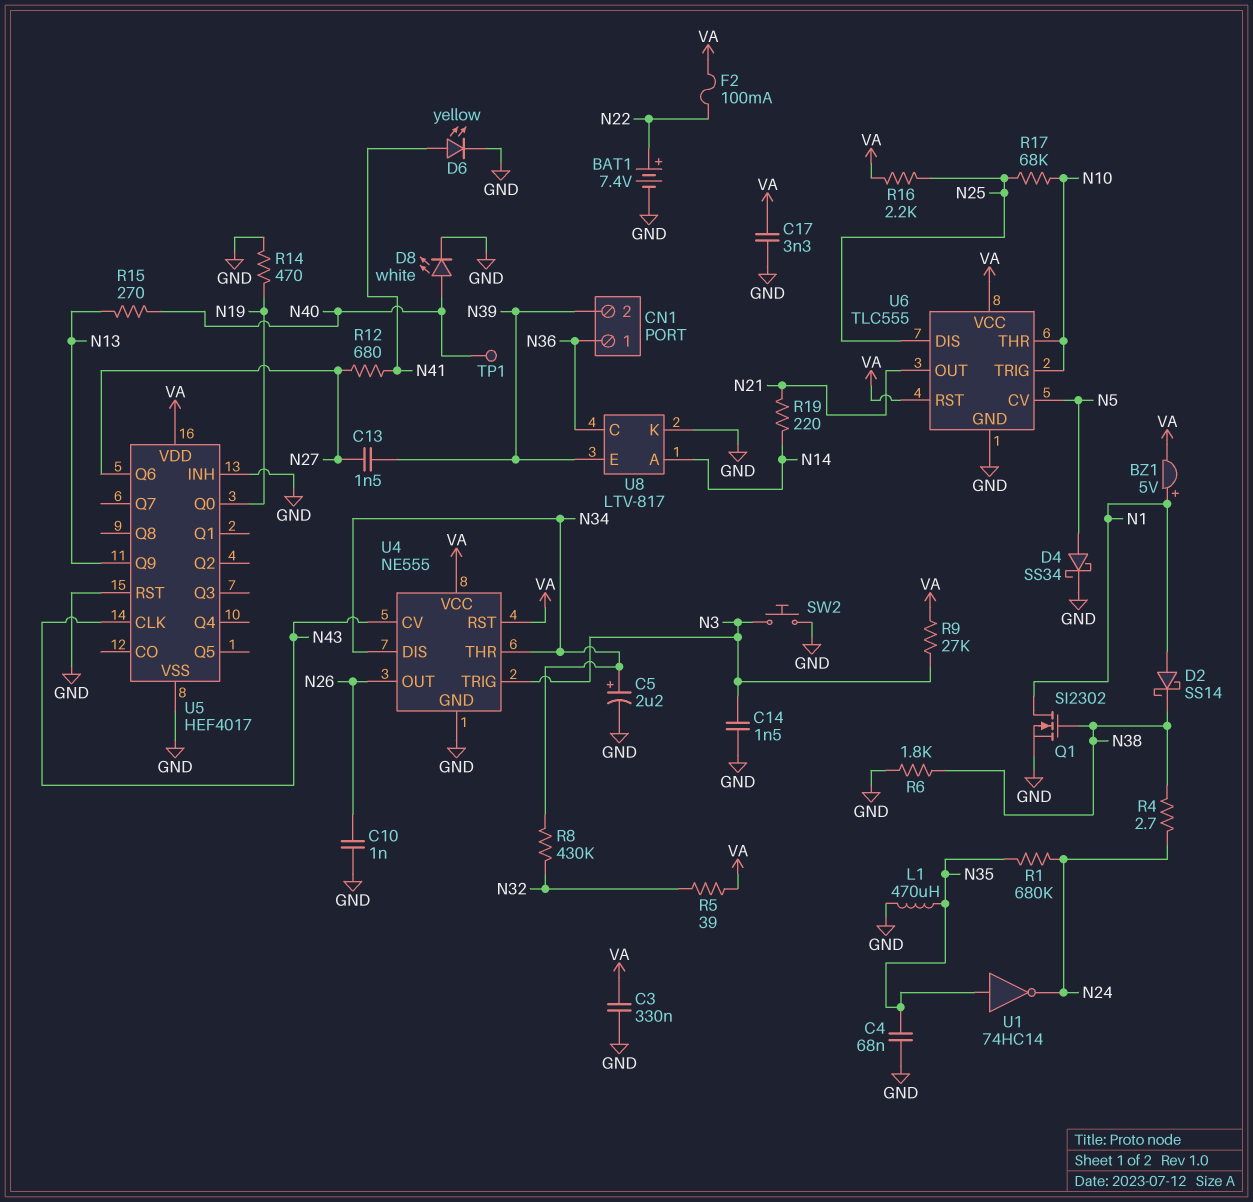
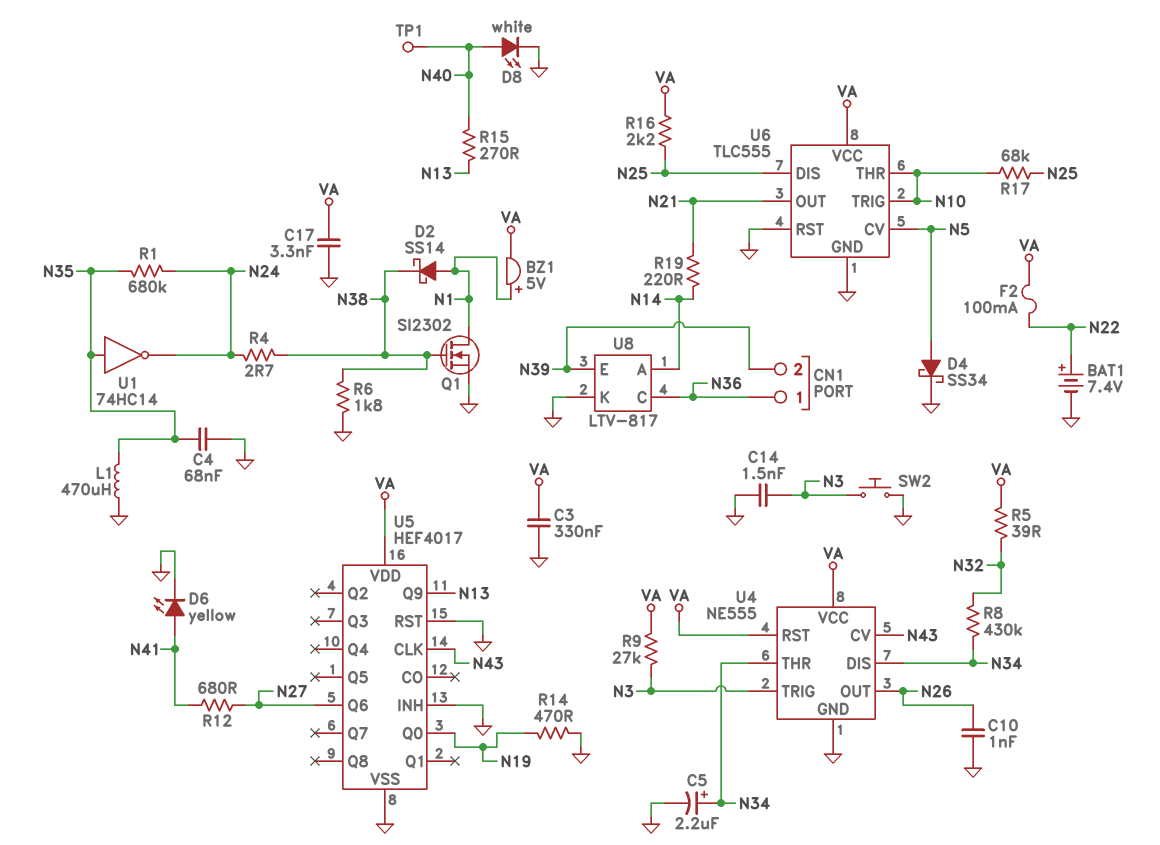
C13: 1.5nF (N27, N39) -> none
U6 pin RST: VA -> GND

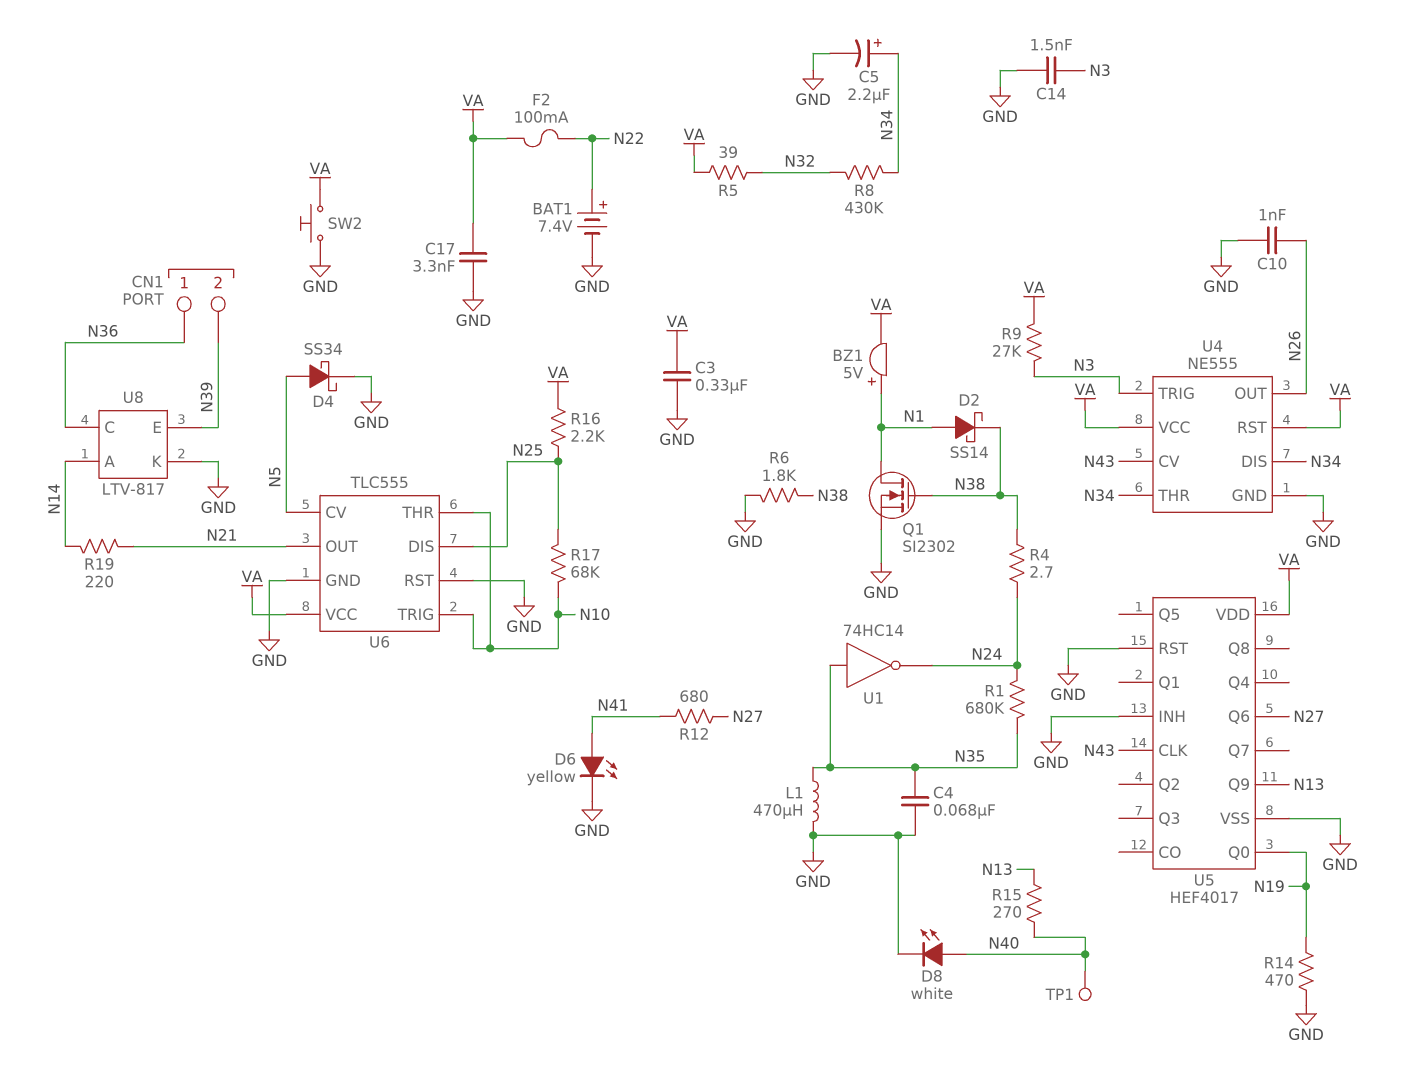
SW2: button (GND, N3) -> button (GND, VA)

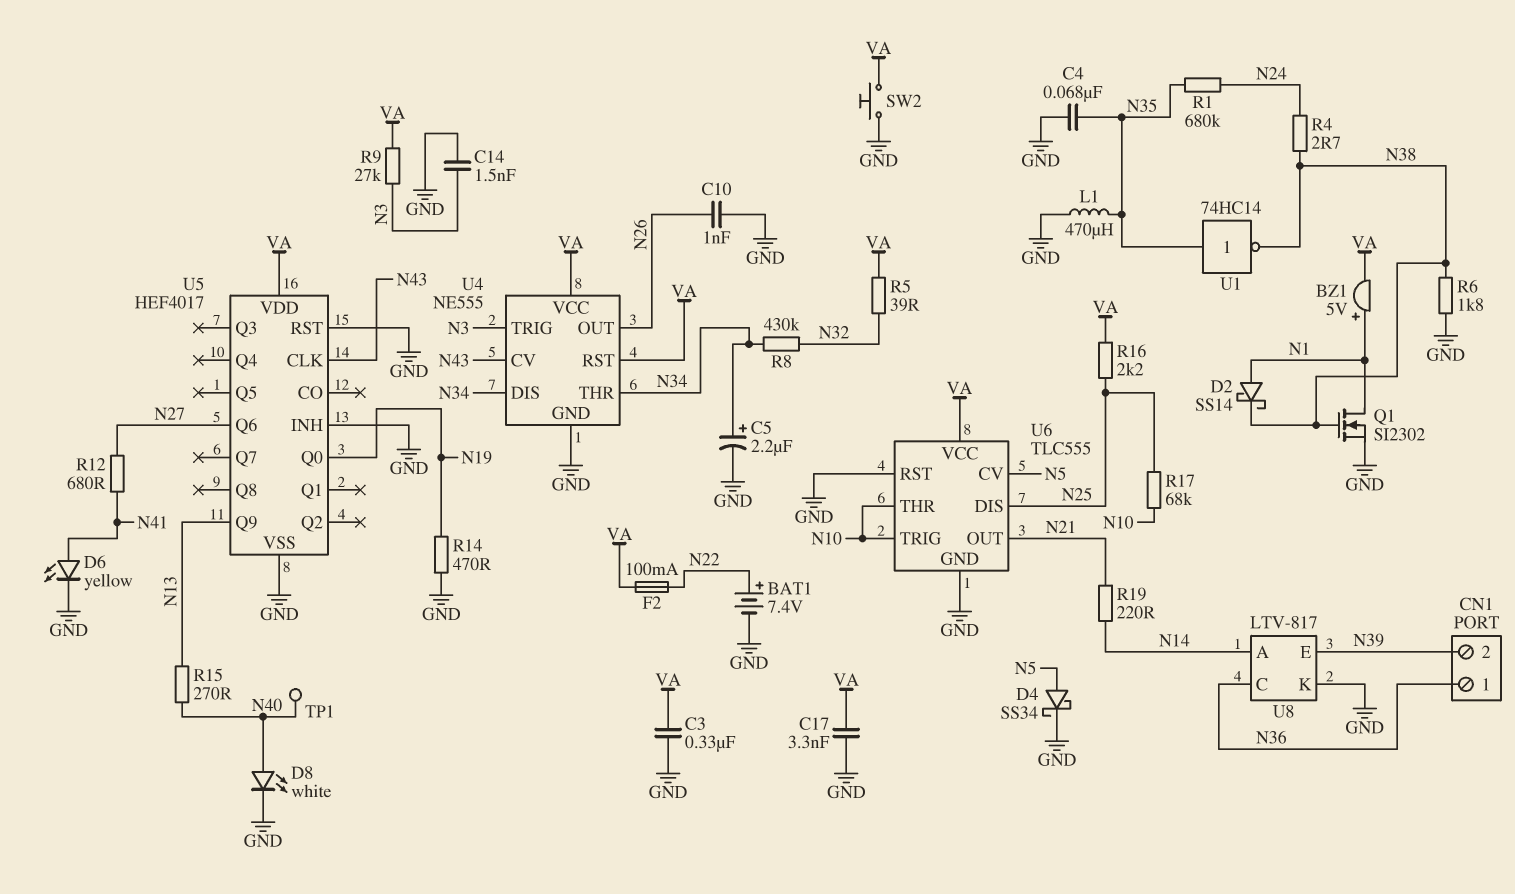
U1: NOT 74HC14 (in N35, out N24) -> NOT 74HC14 (in N35, out N38)

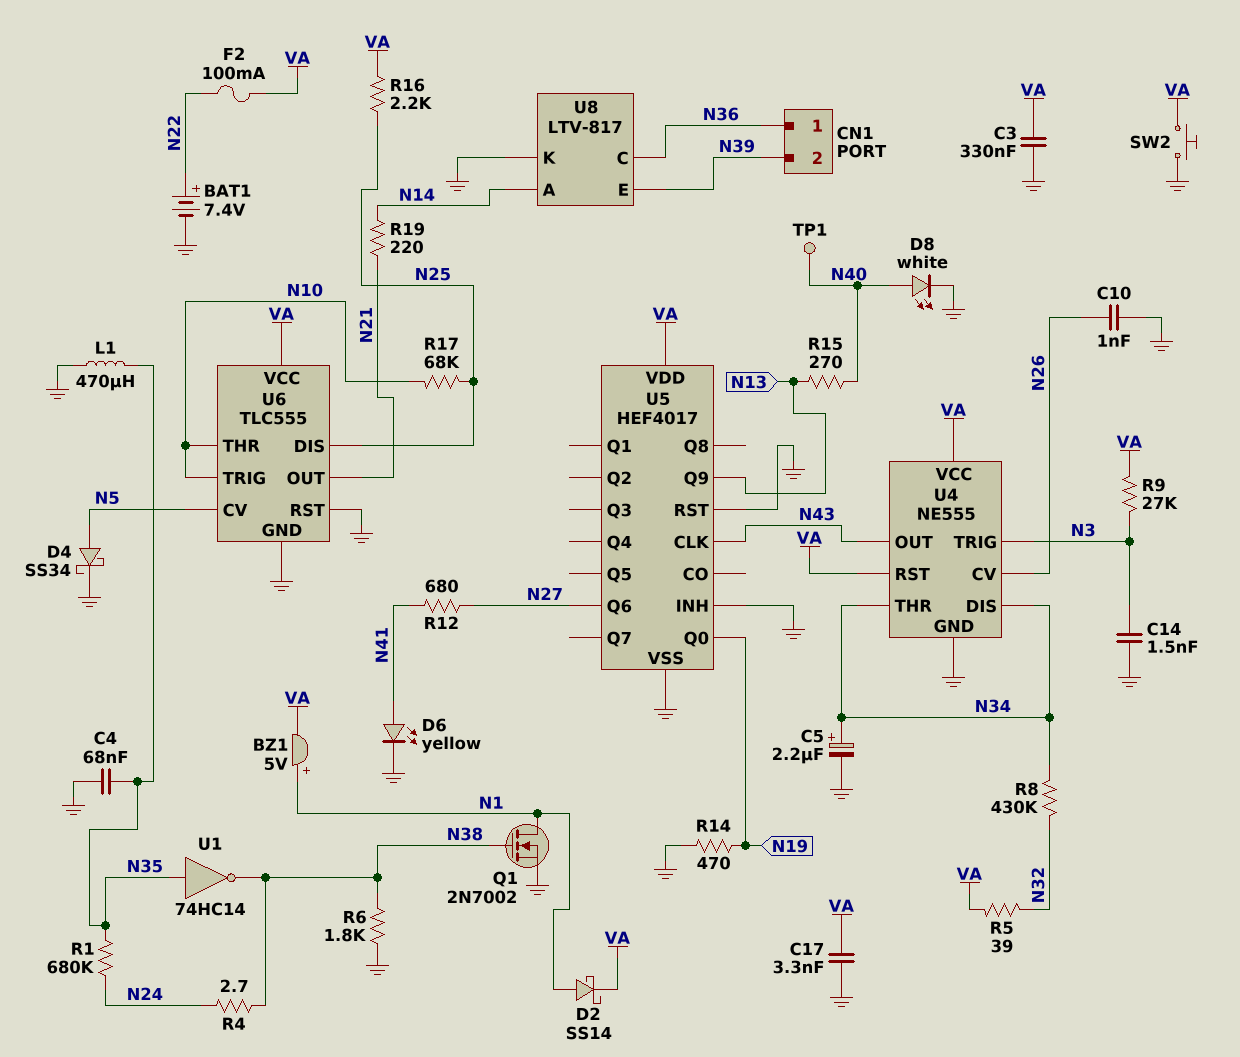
D2: schottky SS14 (A N1, K N38) -> schottky SS14 (A N1, K VA)
Q1: NMOS SI2302 (G N38, D N1, S GND) -> NMOS 2N7002 (G N38, D N1, S GND)
U4 pin CV: N43 -> N26
U4 pin OUT: N26 -> N43

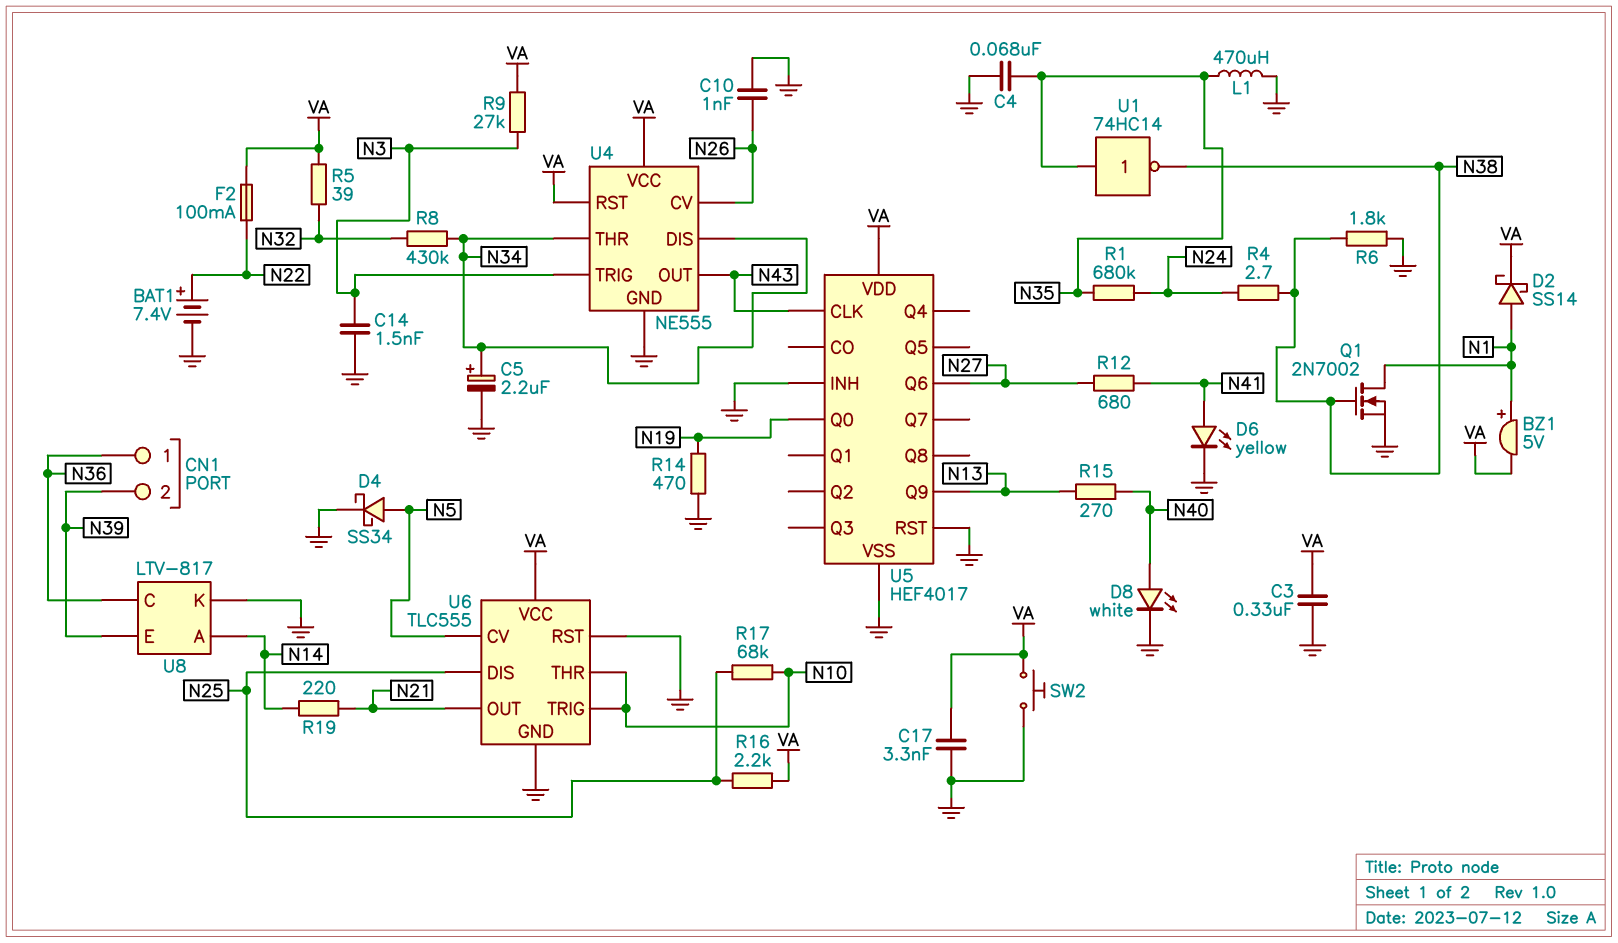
TP1: test point (N40) -> none

